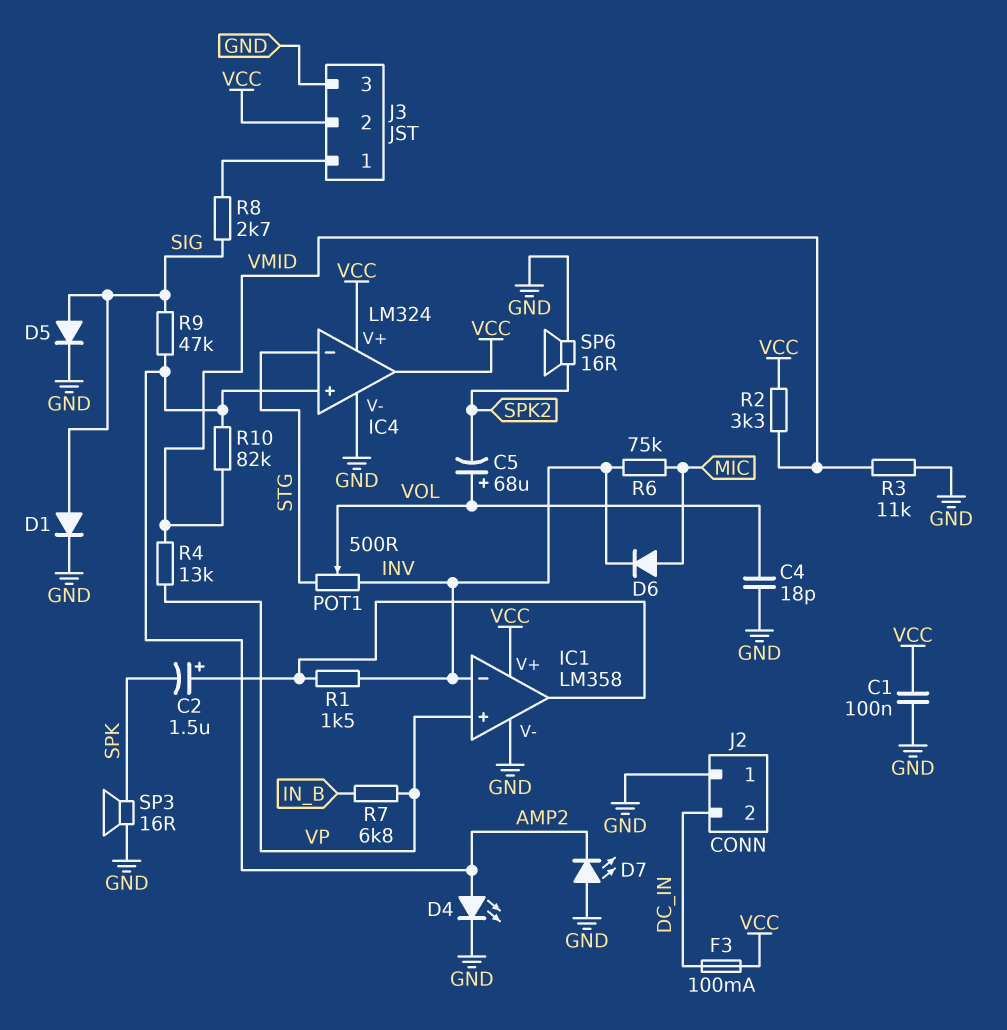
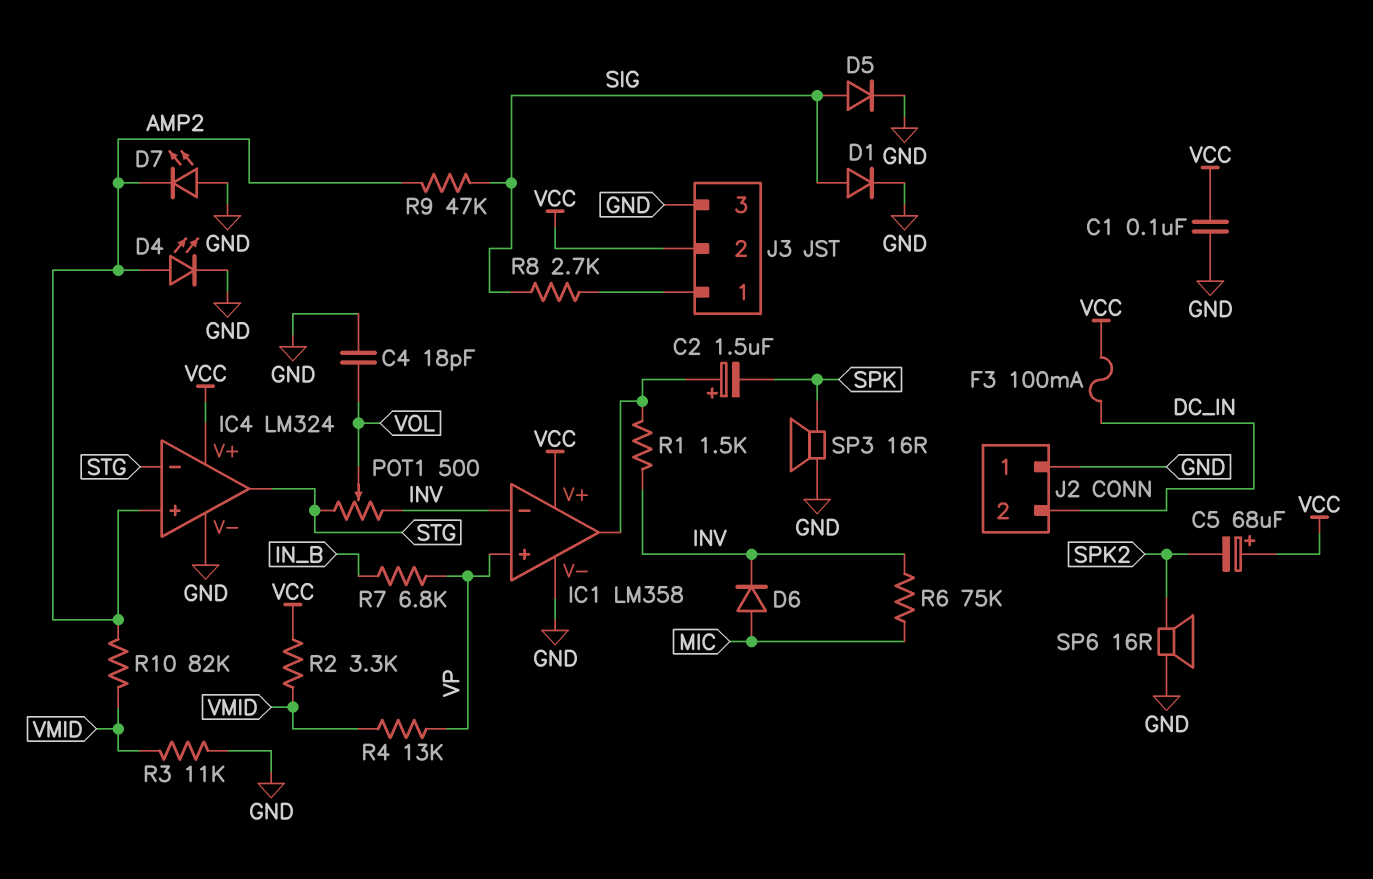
C5: 68uF (plus VOL, minus SPK2) -> 68uF (plus VCC, minus SPK2)
IC4 pin out: VCC -> STG

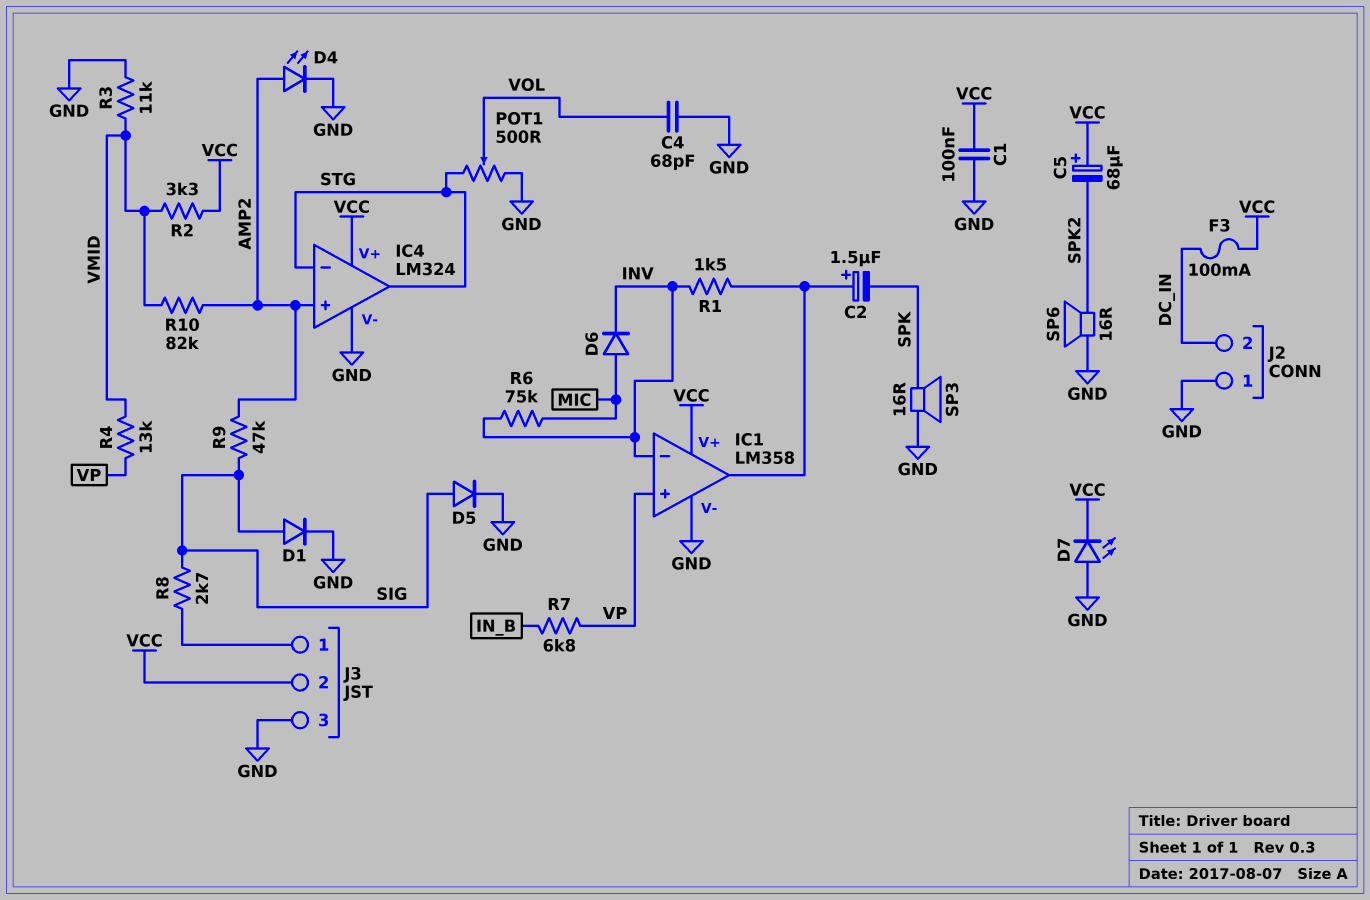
C4: 18pF (GND, VOL) -> 68pF (GND, VOL)
D7: LED (A GND, K AMP2) -> LED (A GND, K VCC)
POT1: 500 (INV, STG, wiper VOL) -> 500 (GND, STG, wiper VOL)

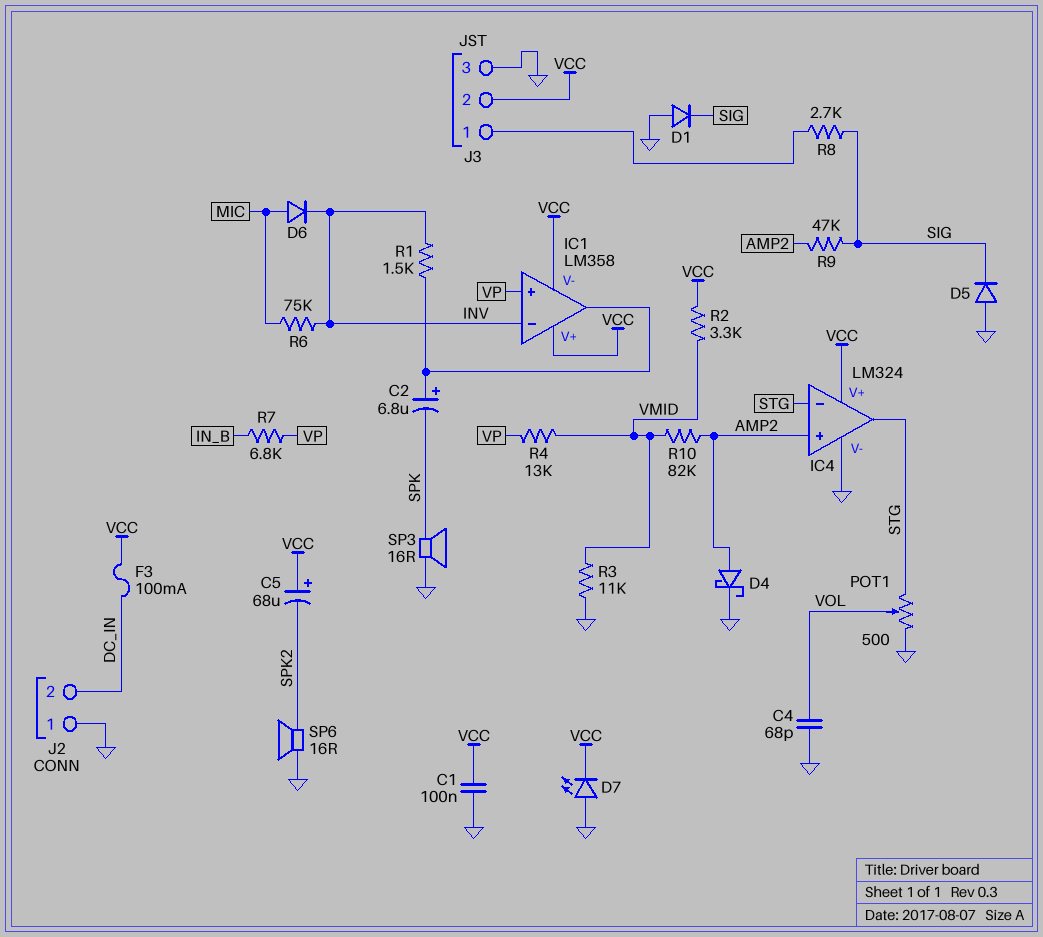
C2: 1.5uF (plus IC1/out, minus SPK) -> 6.8uF (plus IC1/out, minus SPK)
D1: diode (A SIG, K GND) -> diode (A GND, K SIG)
D4: LED (A AMP2, K GND) -> schottky (A AMP2, K GND)
D5: diode (A SIG, K GND) -> diode (A GND, K SIG)
IC1 pin V-: GND -> VCC

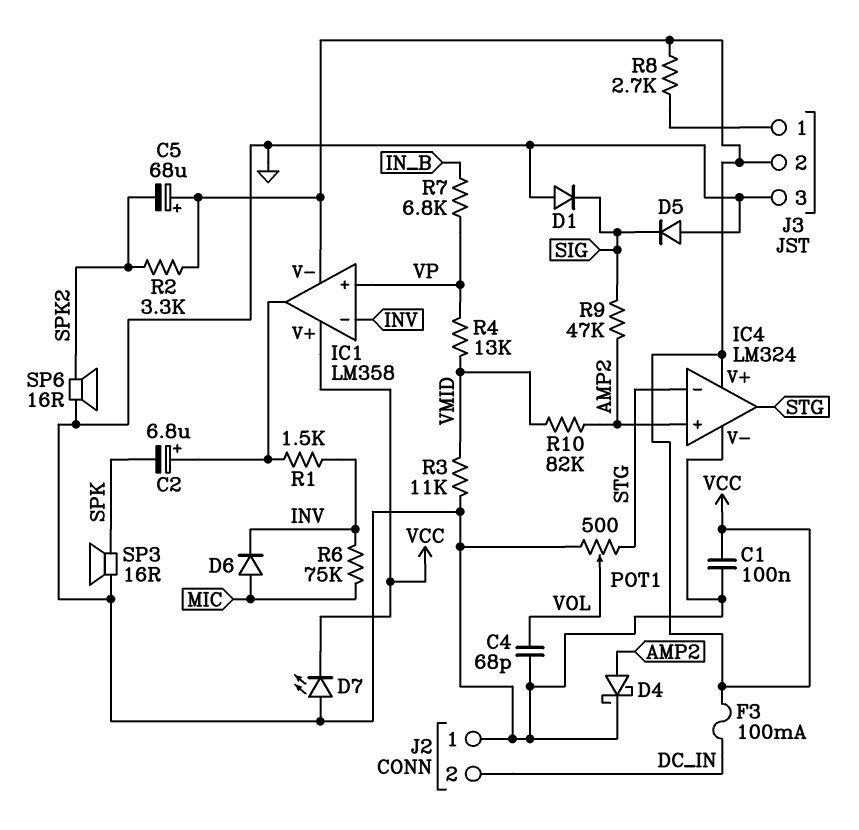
R2: 3.3k (VCC, VMID) -> 3.3k (SPK2, VCC)
R8: 2.7k (J3/1, SIG) -> 2.7k (J3/1, VCC)

